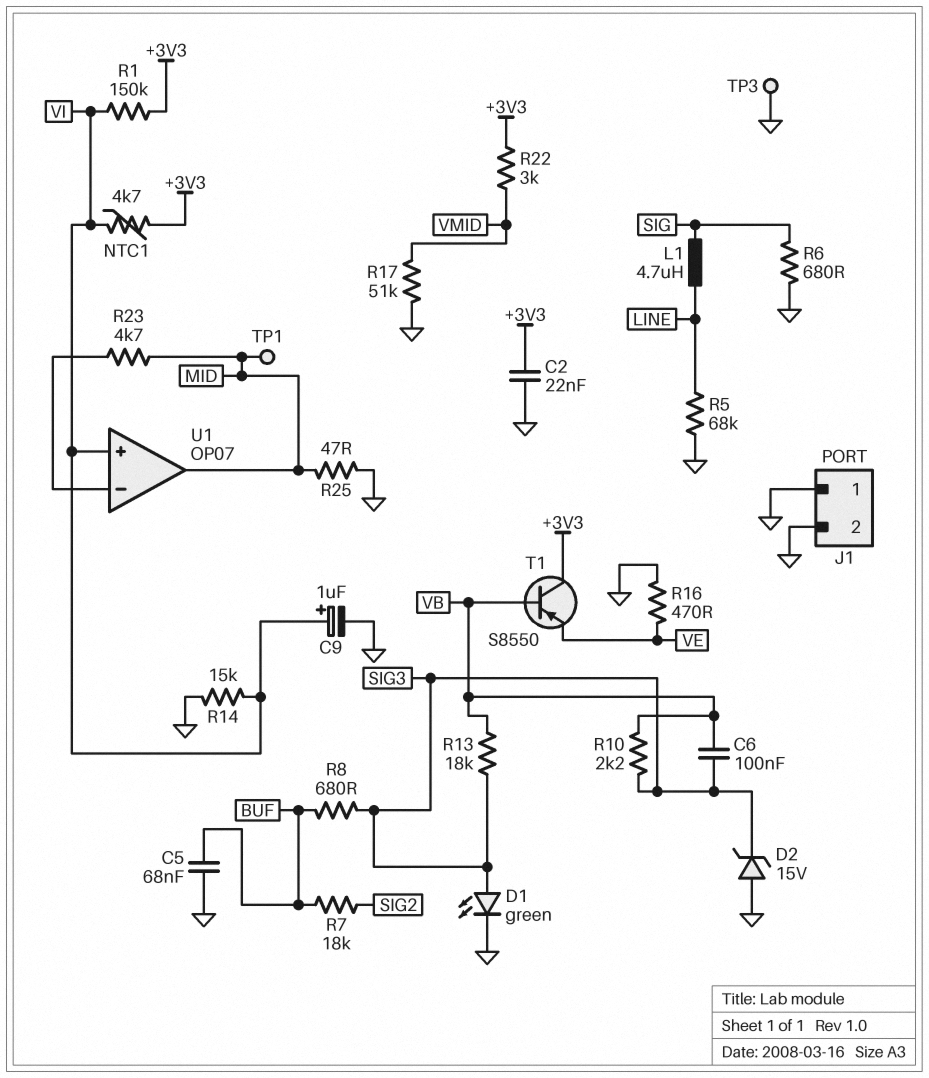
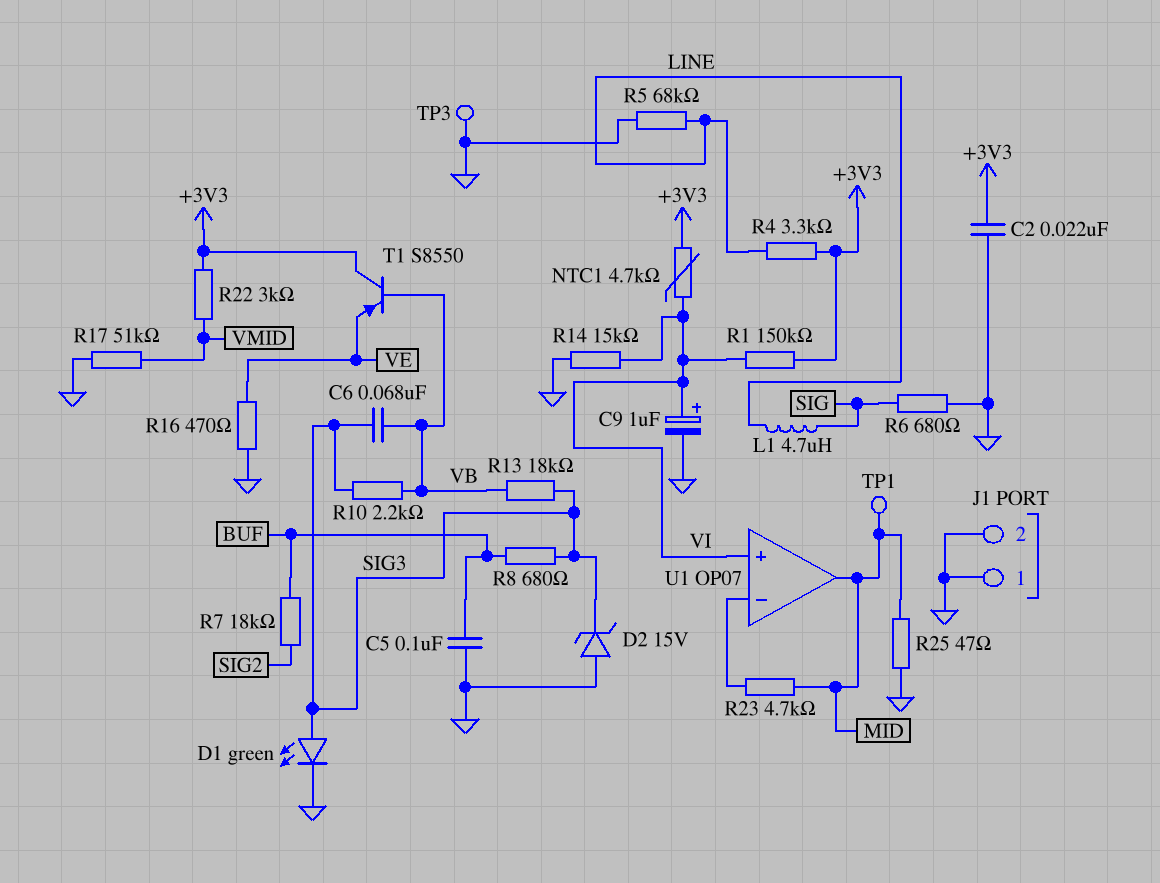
C5: 68nF (BUF, GND) -> 100nF (BUF, GND)
C6: 100nF (SIG3, VB) -> 68nF (SIG3, VB)
R4: none -> 3.3k (+3V3, LINE)

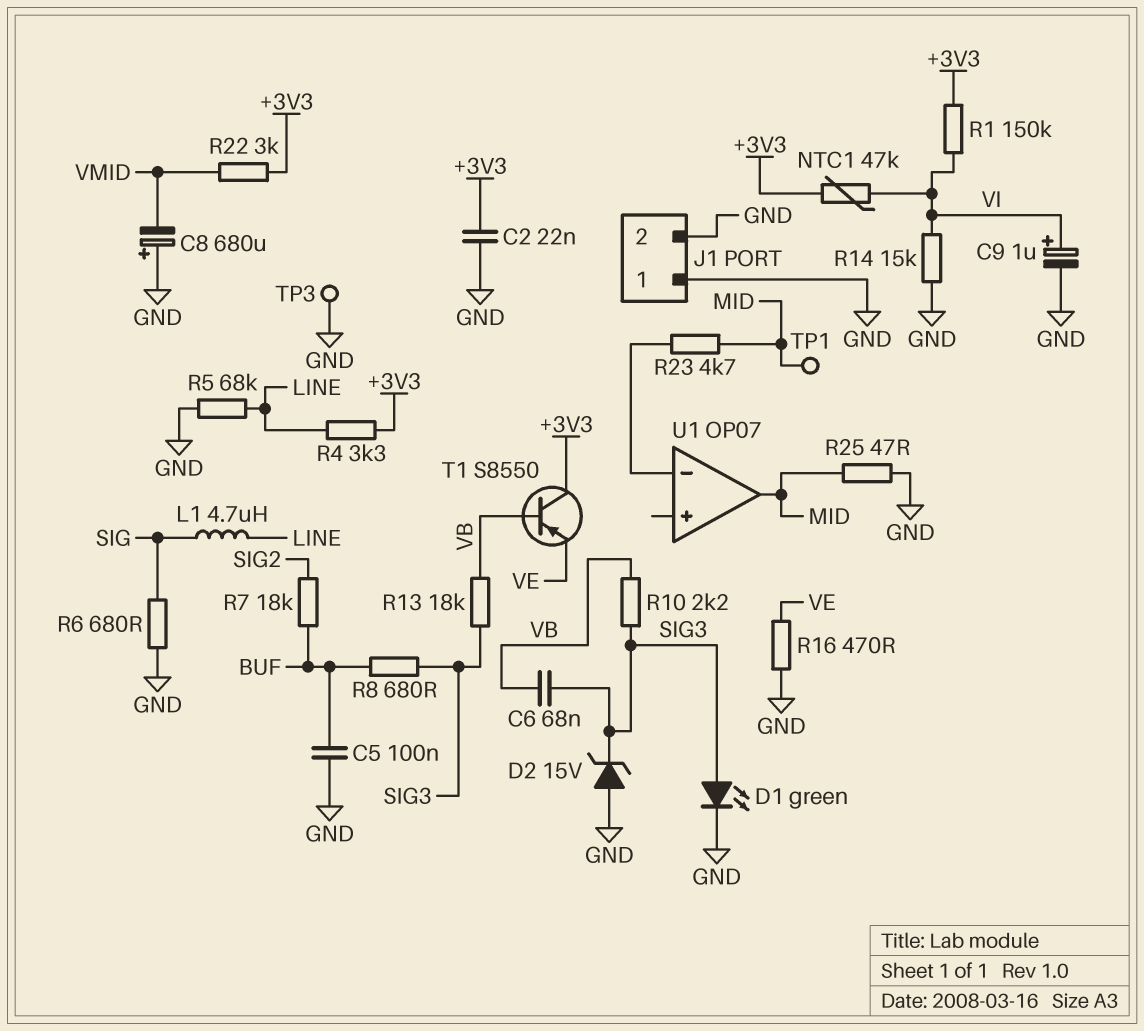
C8: none -> 680uF (plus GND, minus VMID)
NTC1: 4.7k (+3V3, VI) -> 47k (+3V3, VI)
R17: 51k (GND, VMID) -> none
U1 pin in+: VI -> none

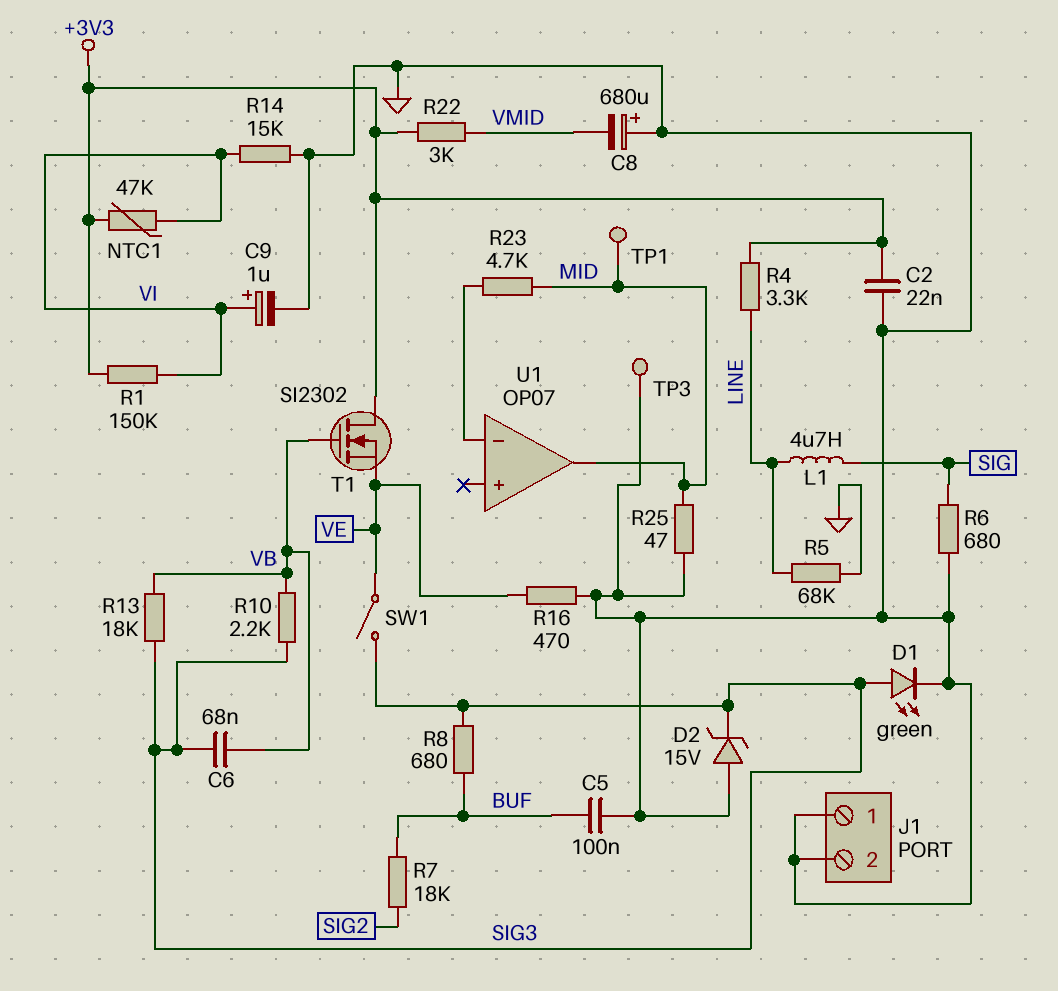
SW1: none -> switch (SIG3, VE)
T1: PNP S8550 (B VB, C +3V3, E VE) -> NMOS SI2302 (G VB, D +3V3, S VE)

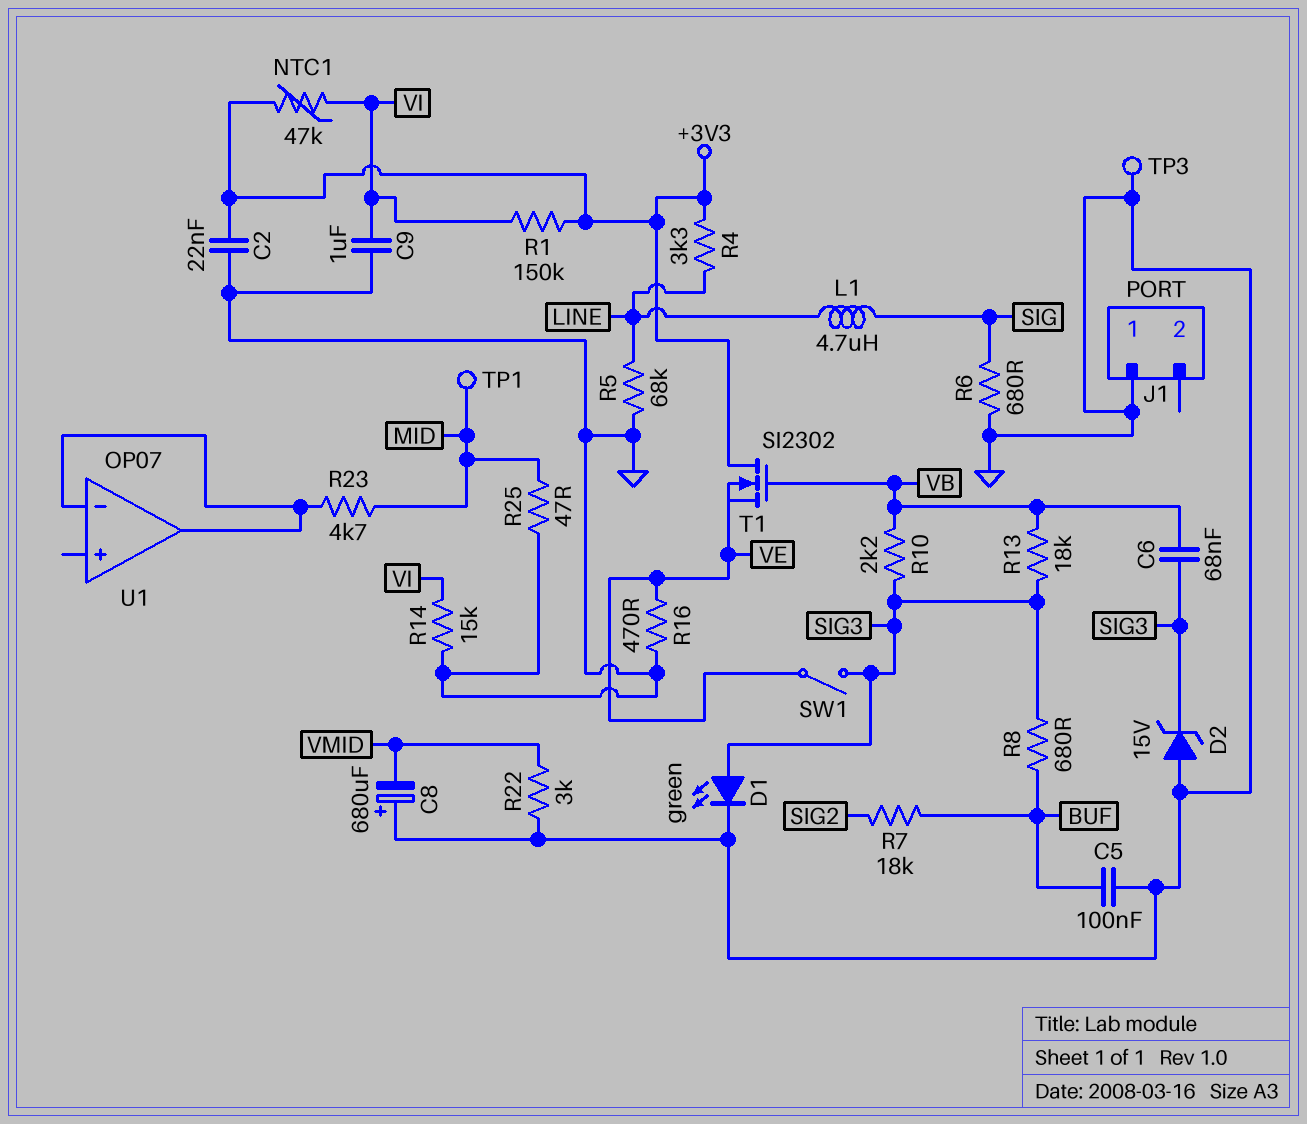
C9: 1uF (plus VI, minus GND) -> 1uF (GND, VI)
J1 pin 2: GND -> none
R22: 3k (+3V3, VMID) -> 3k (GND, VMID)
U1 pin out: MID -> U1/in-

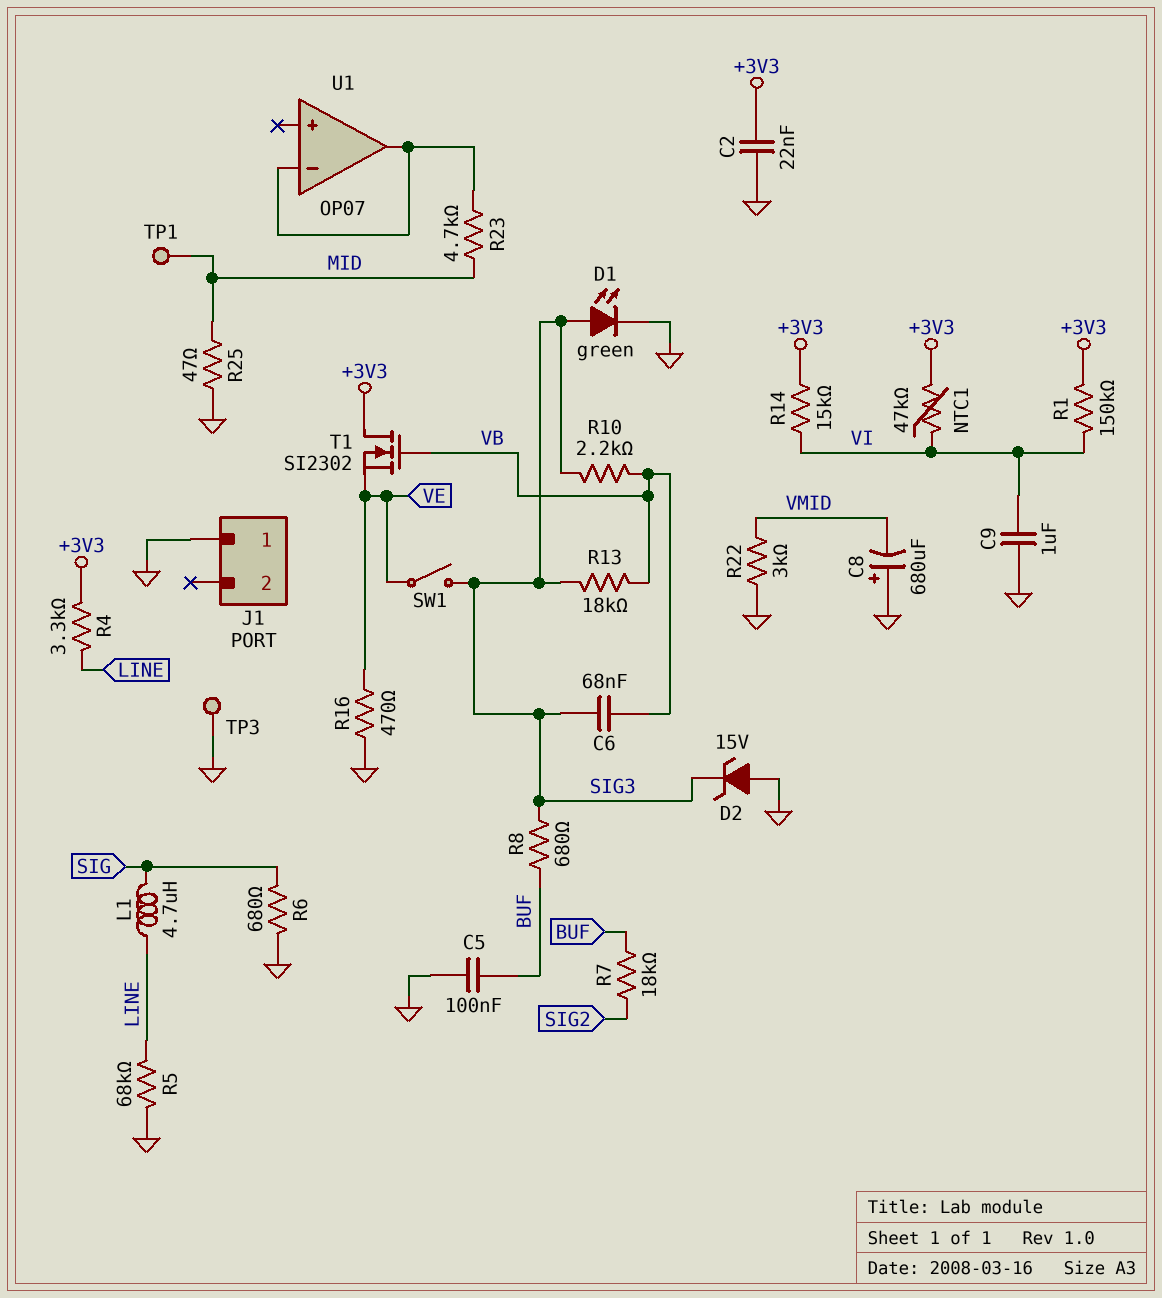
R14: 15k (GND, VI) -> 15k (+3V3, VI)

